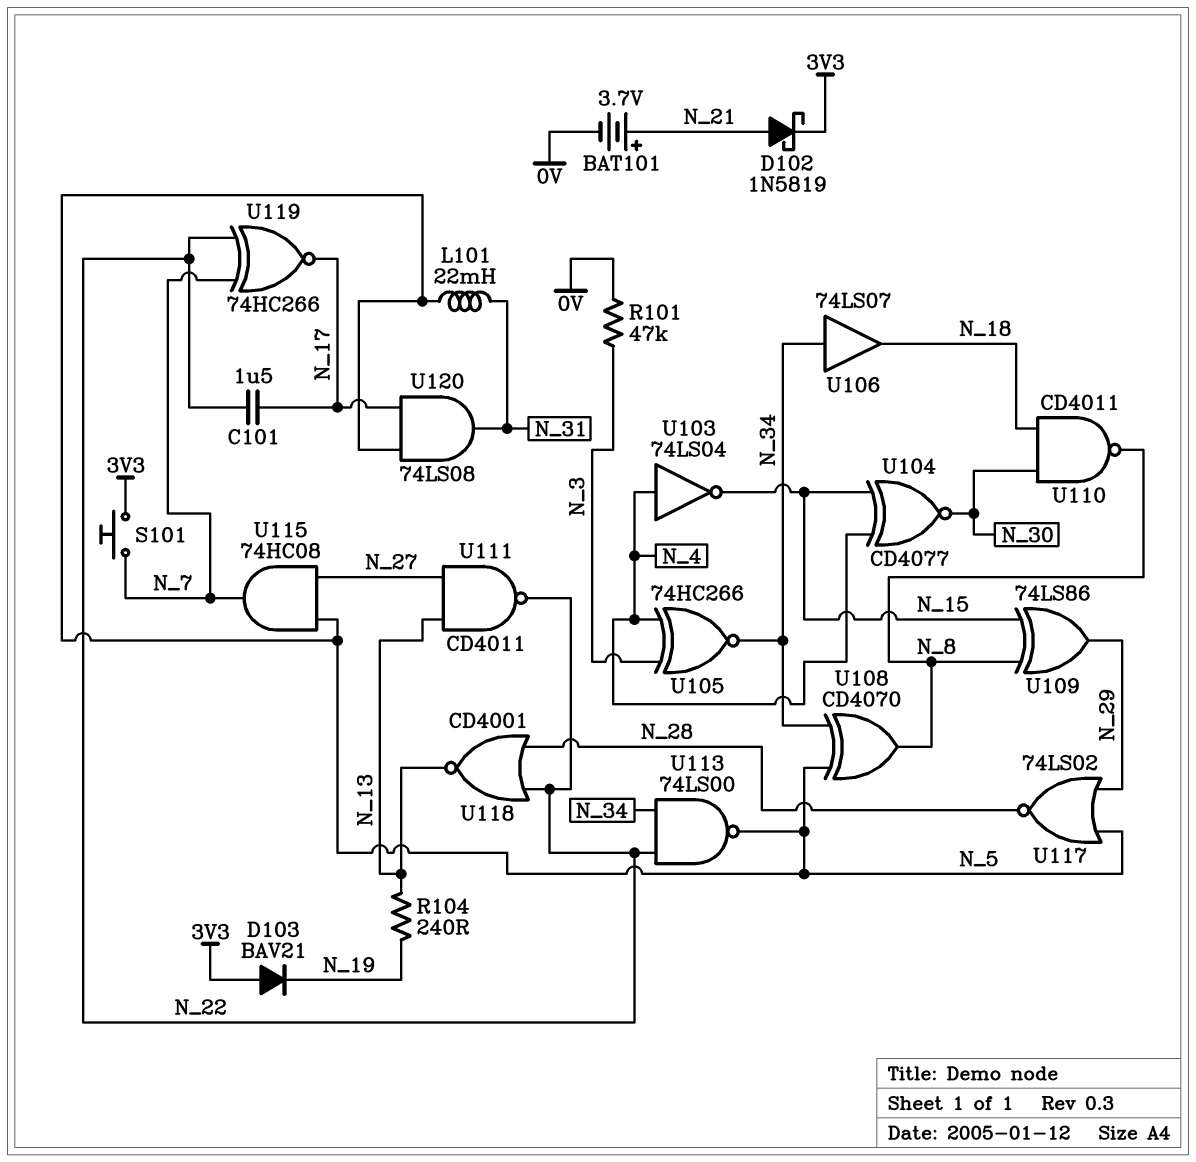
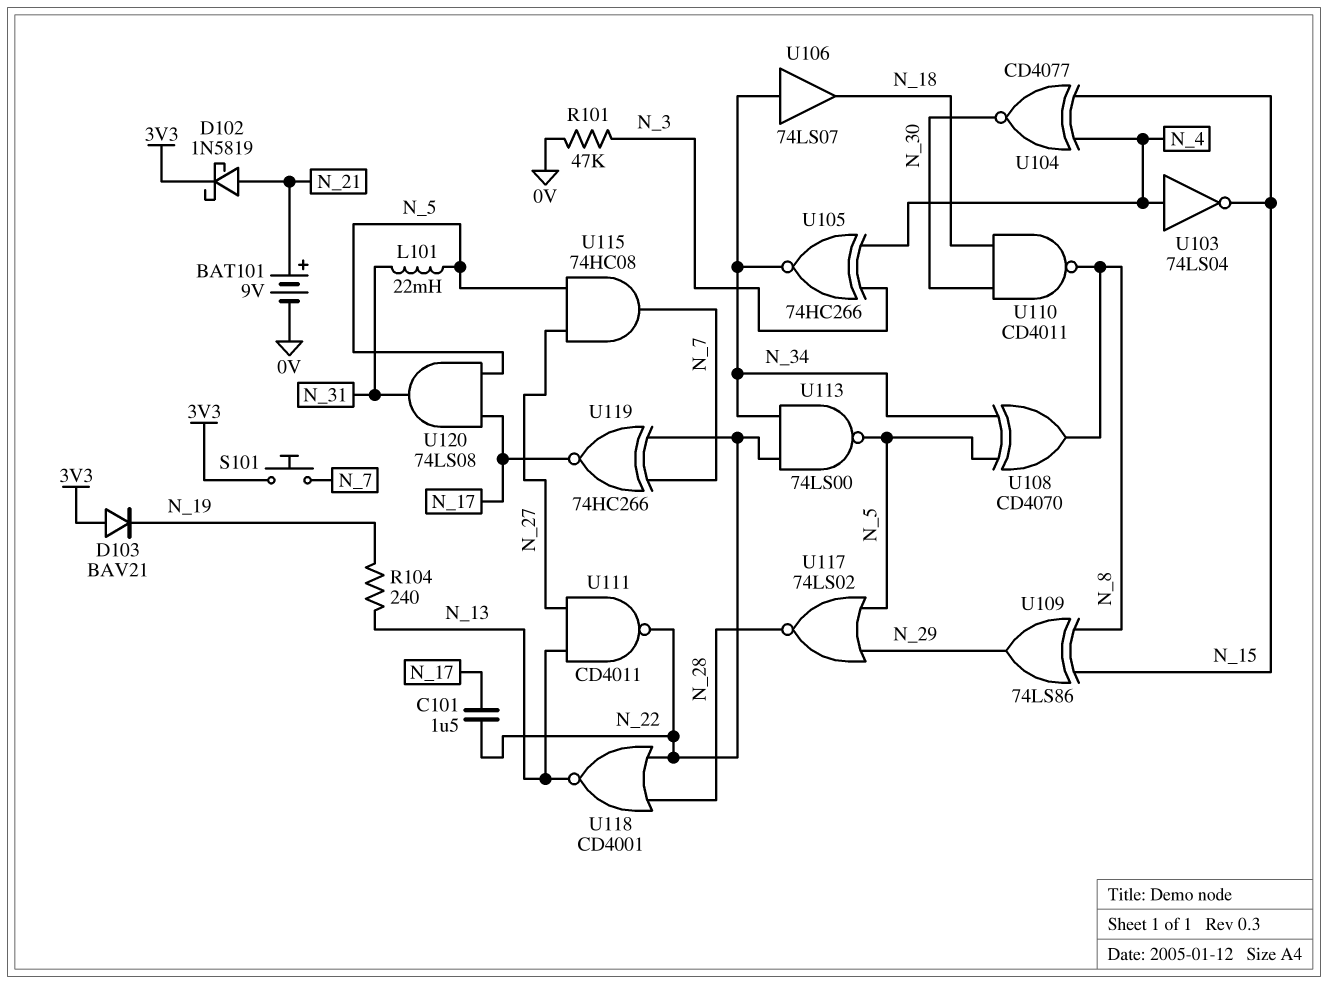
BAT101: 3.7V (plus N_21, minus 0V) -> 9V (plus N_21, minus 0V)

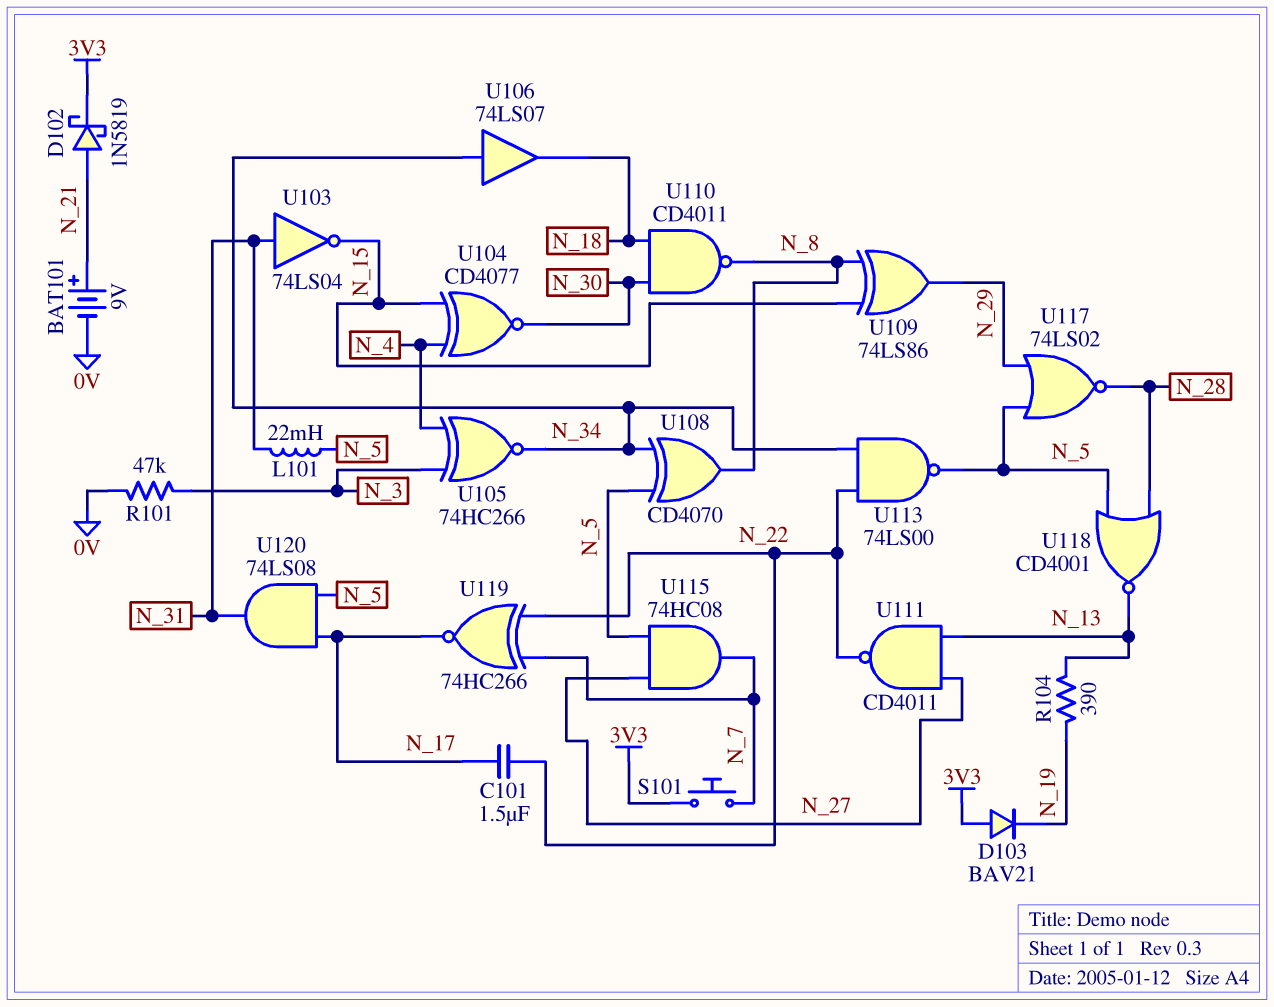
R104: 240 (N_13, N_19) -> 390 (N_13, N_19)
U103: NOT 74LS04 (in N_4, out N_15) -> NOT 74LS04 (in N_31, out N_15)
U118: NOR CD4001 (in N_22, in N_28, out N_13) -> NOR CD4001 (in N_5, in N_28, out N_13)

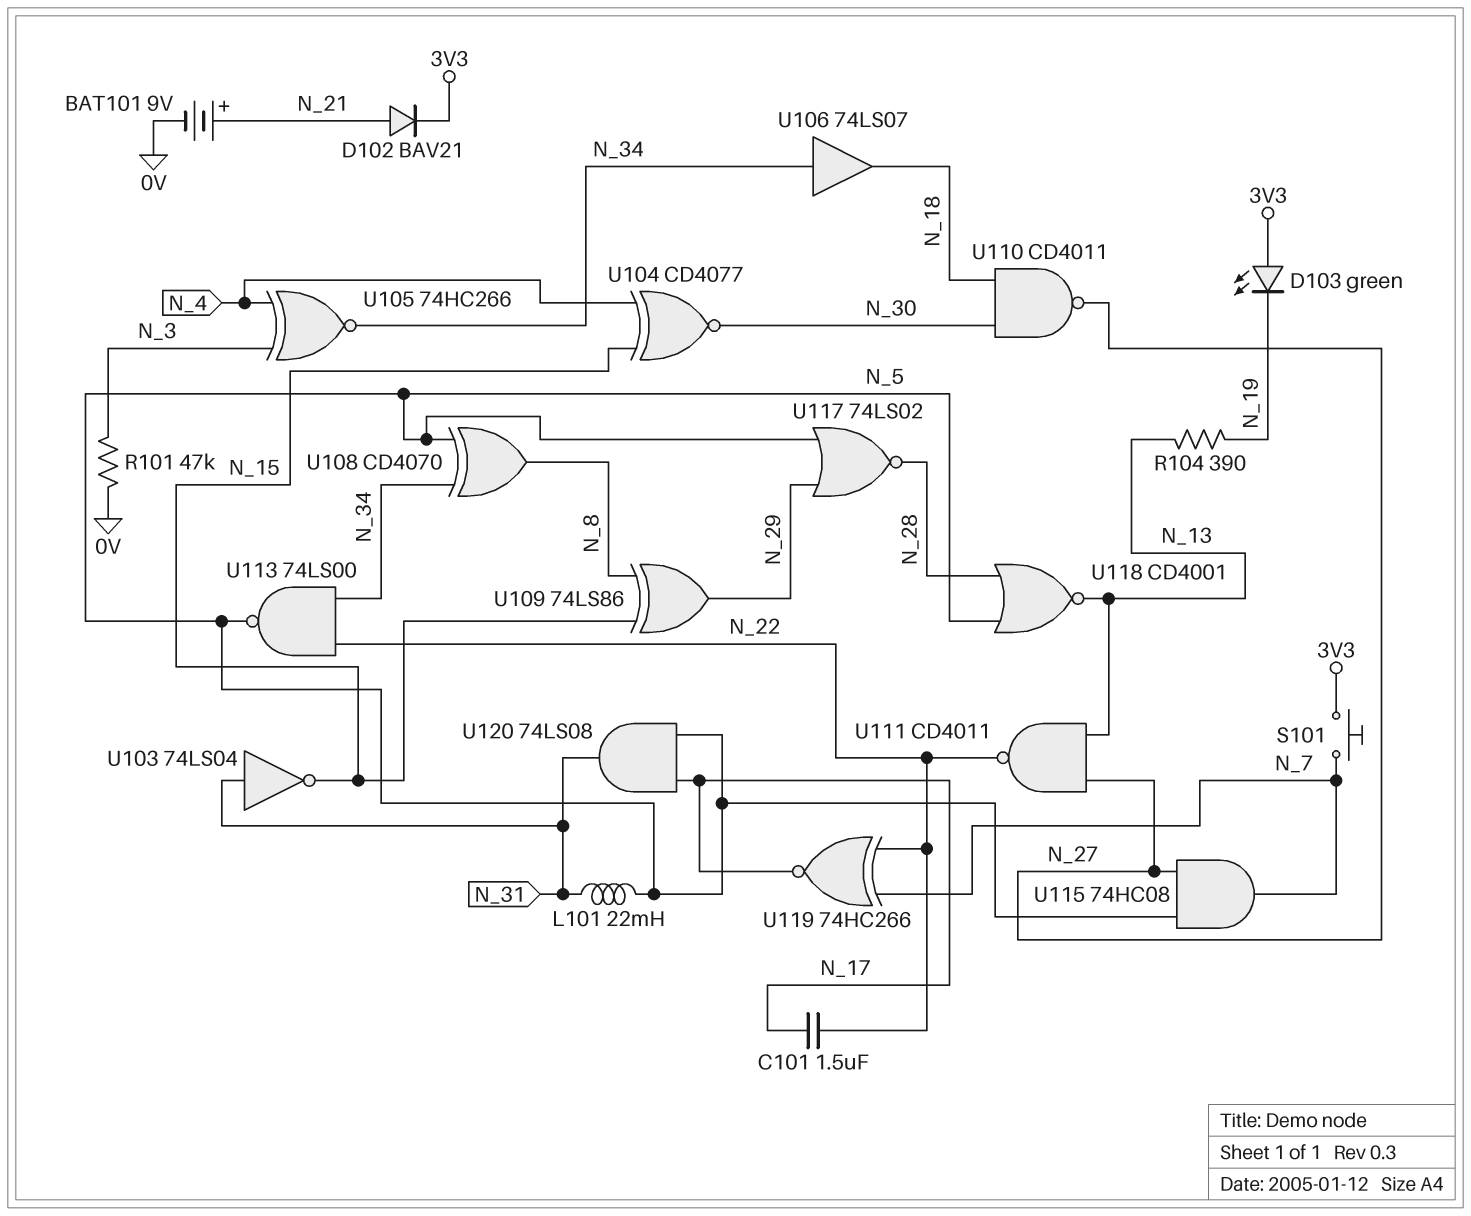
D102: schottky 1N5819 (A N_21, K 3V3) -> diode BAV21 (A N_21, K 3V3)
D103: diode BAV21 (A 3V3, K N_19) -> LED green (A 3V3, K N_19)
U110: NAND CD4011 (in N_18, in N_30, out N_8) -> NAND CD4011 (in N_18, in N_30, out N_27)

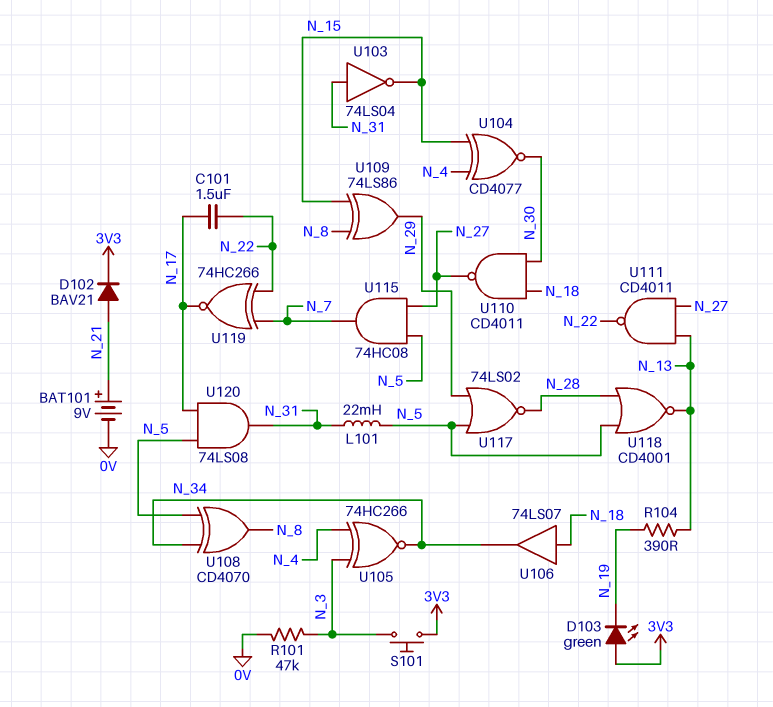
S101: button (3V3, N_7) -> button (3V3, N_3)
U106: buffer 74LS07 (in N_34, out N_18) -> buffer 74LS07 (in N_18, out N_34)
U113: NAND 74LS00 (in N_22, in N_34, out N_5) -> none

